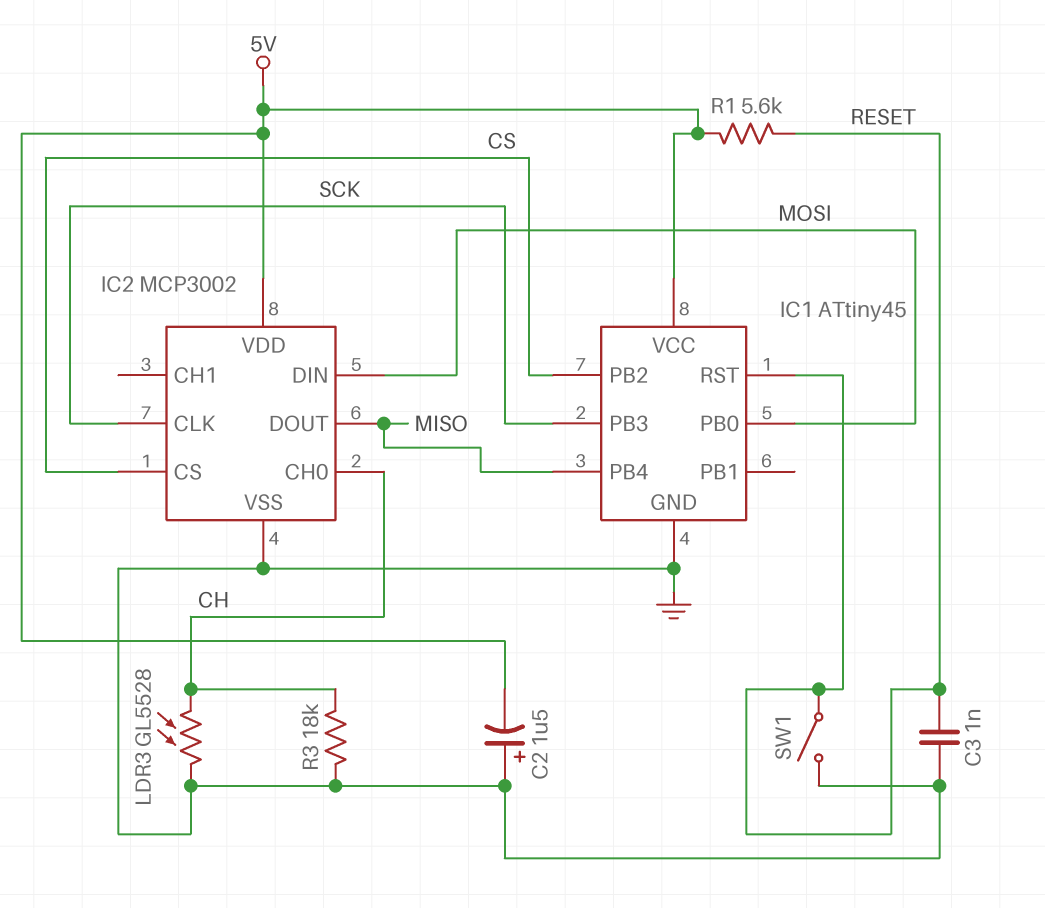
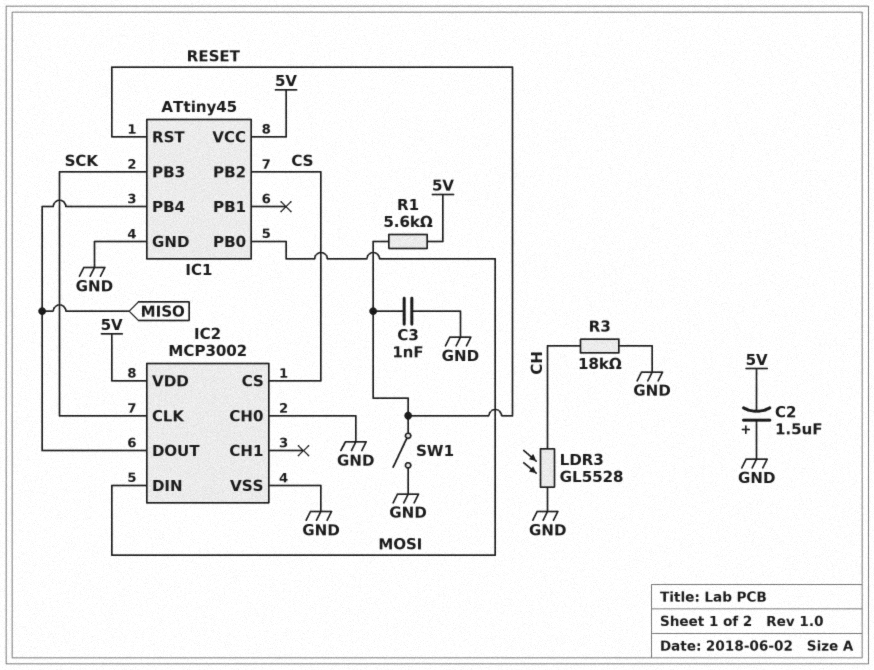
IC2 pin CH0: CH -> GND

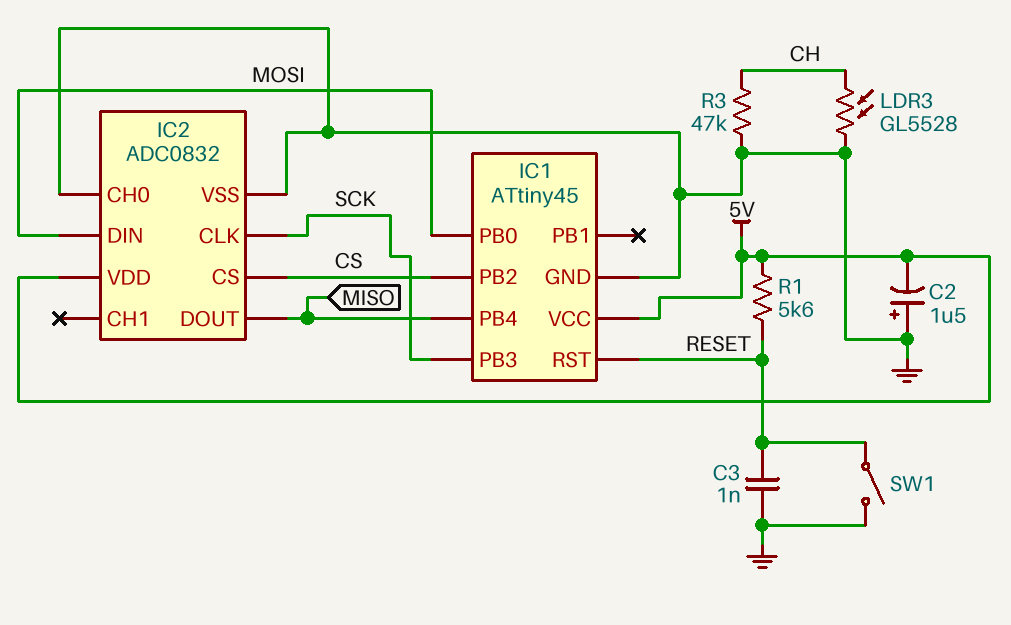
IC2: MCP3002 -> ADC0832
R3: 18k (CH, GND) -> 47k (CH, GND)

